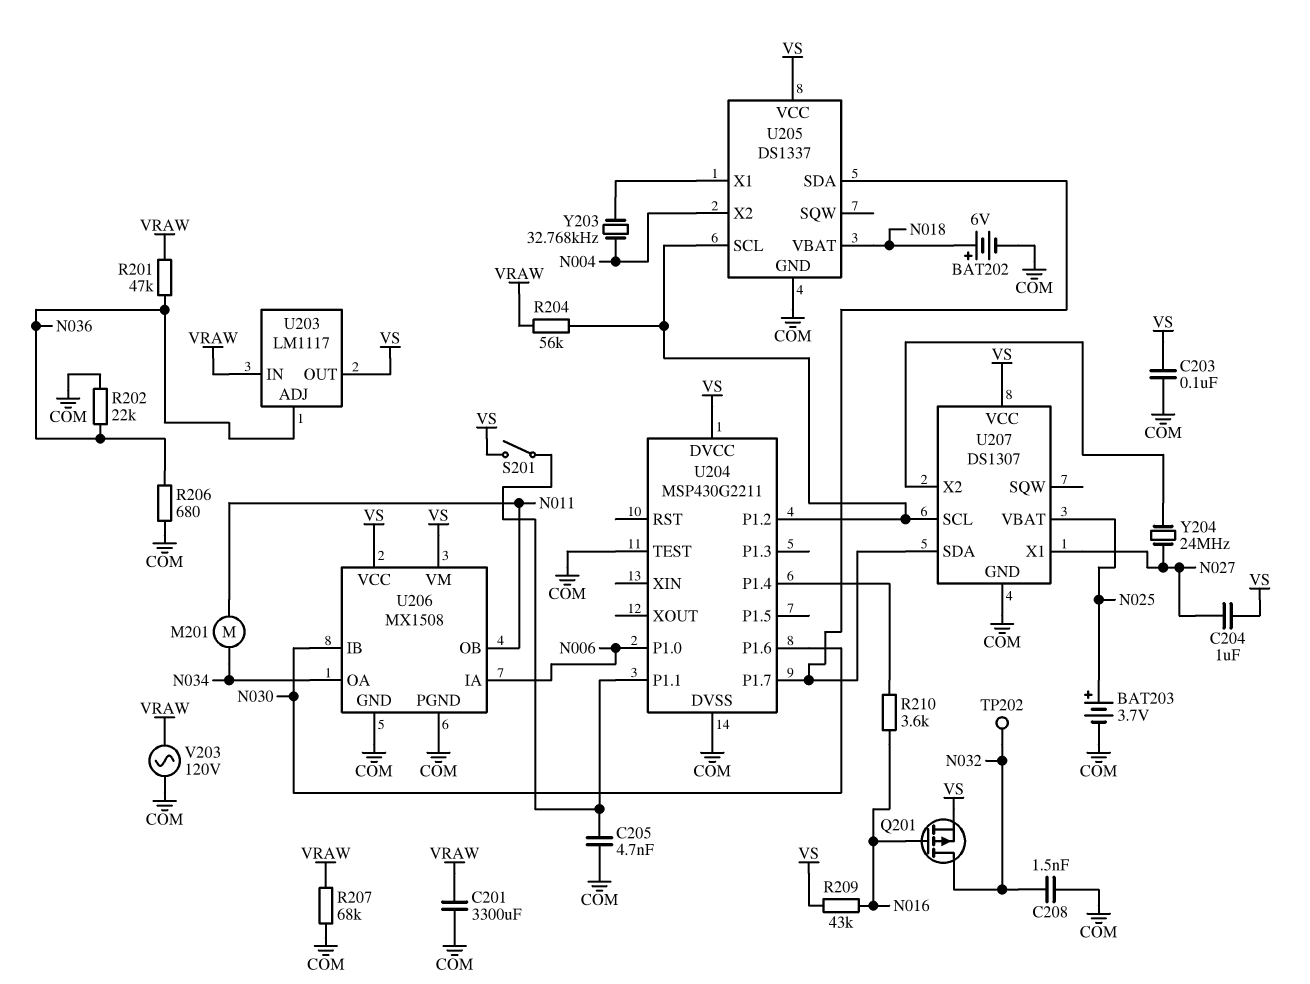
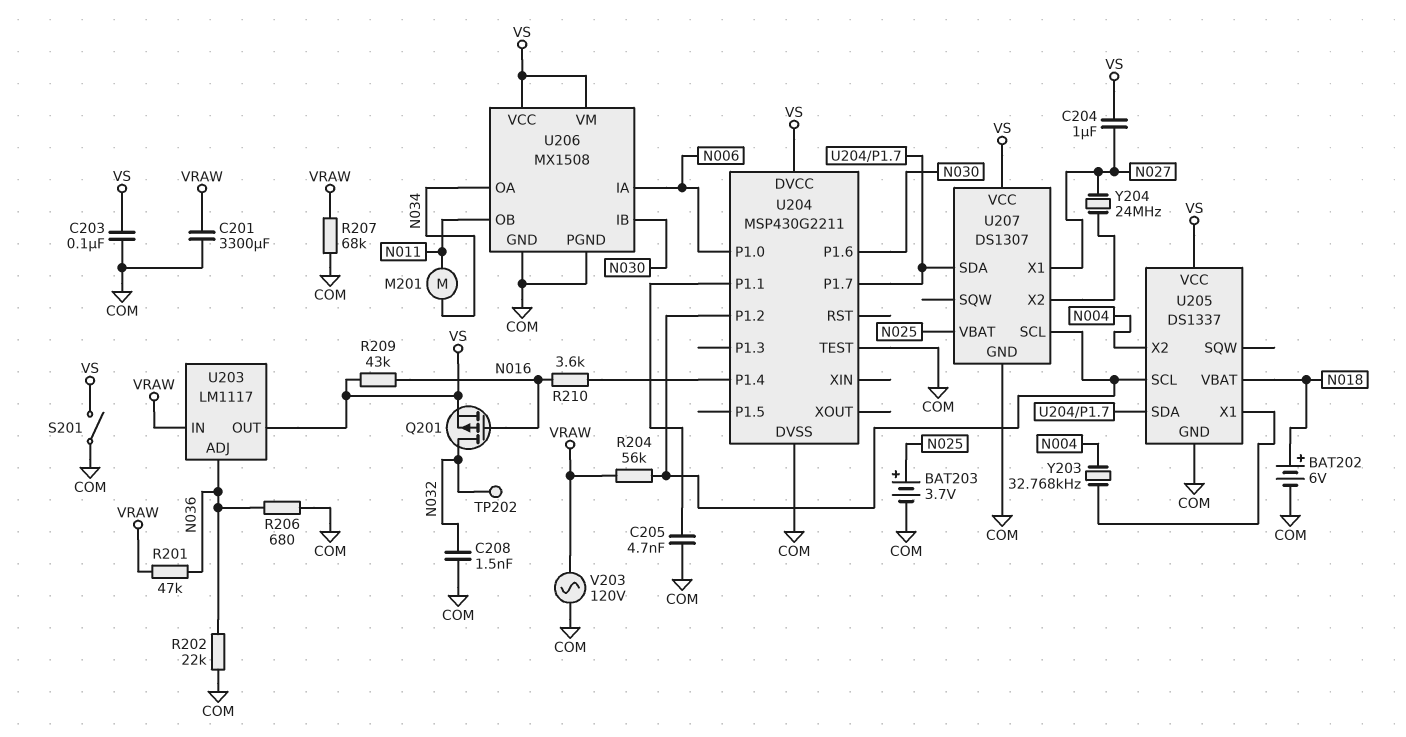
S201: switch (U204/P1.1, VS) -> switch (COM, VS)

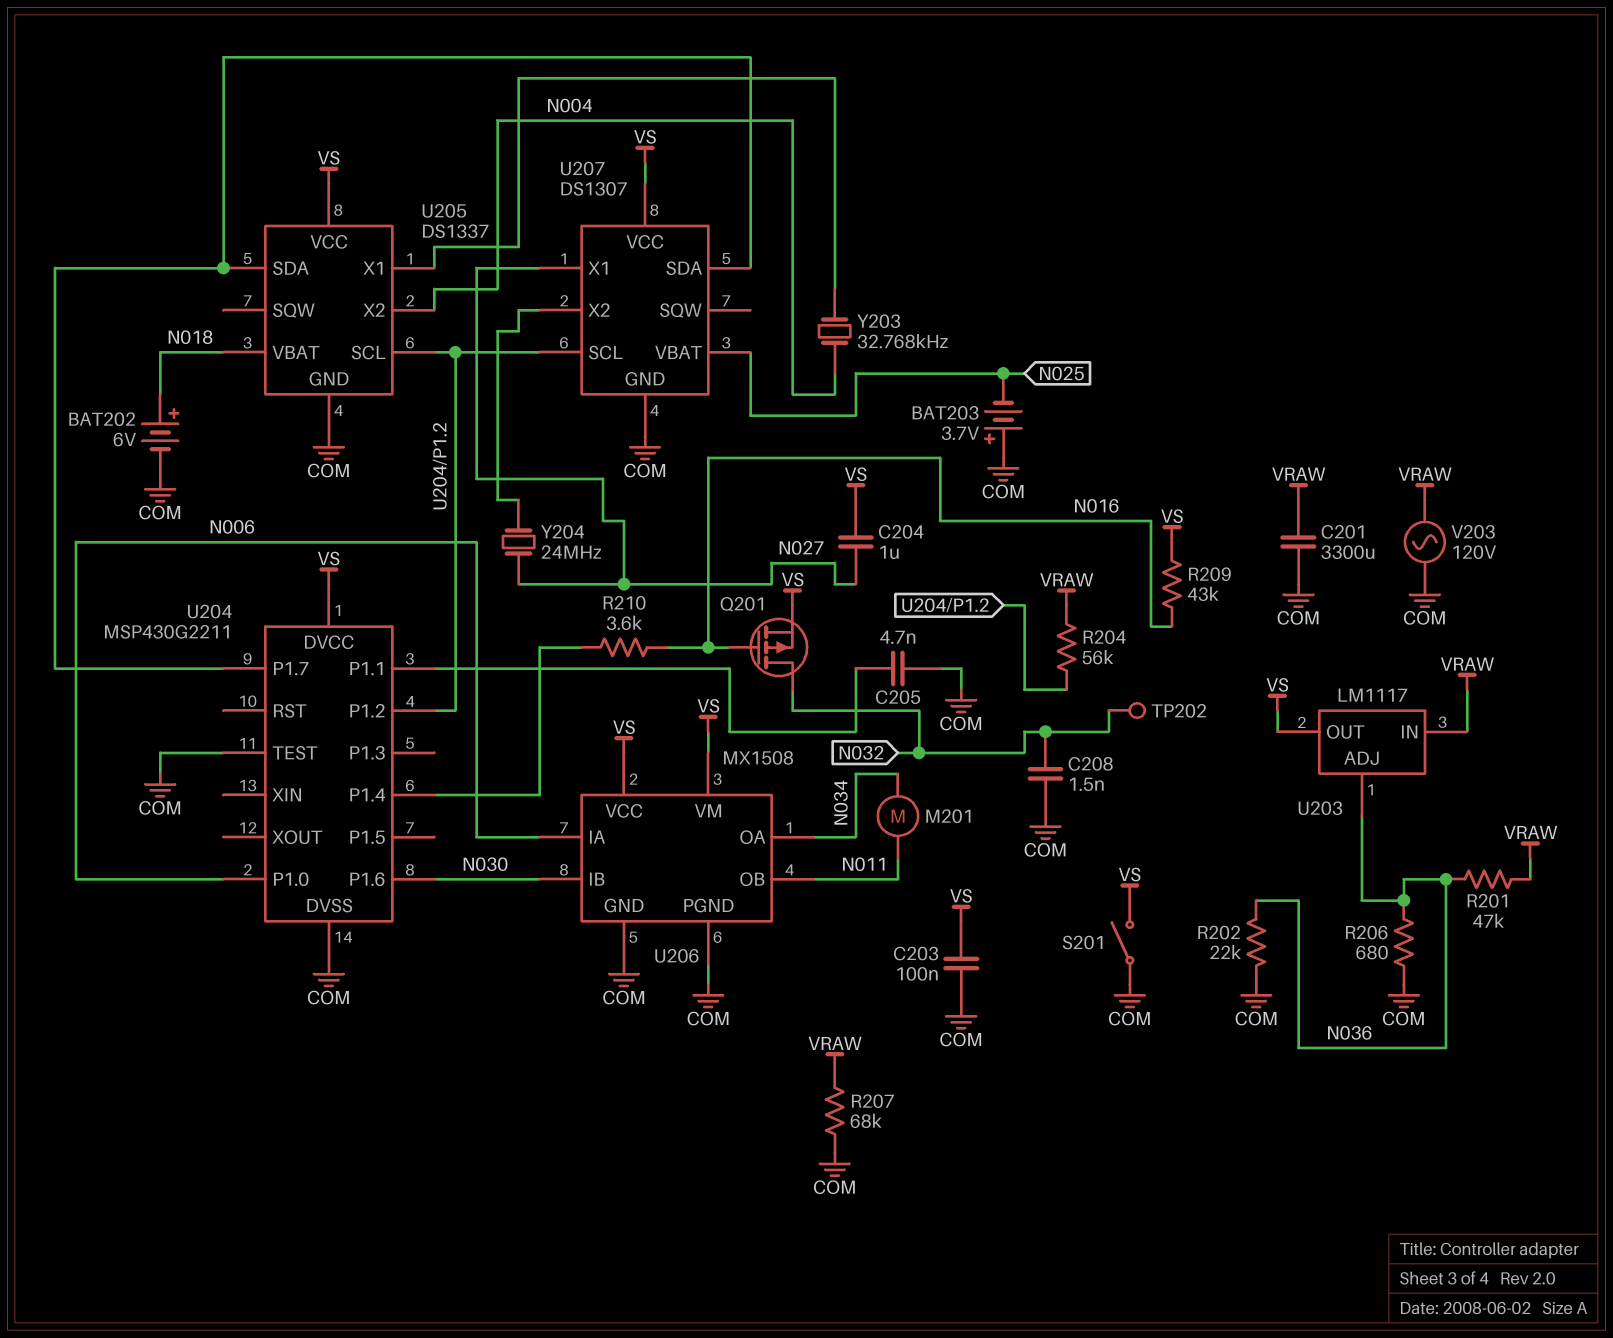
BAT203: 3.7V (plus N025, minus COM) -> 3.7V (plus COM, minus N025)

